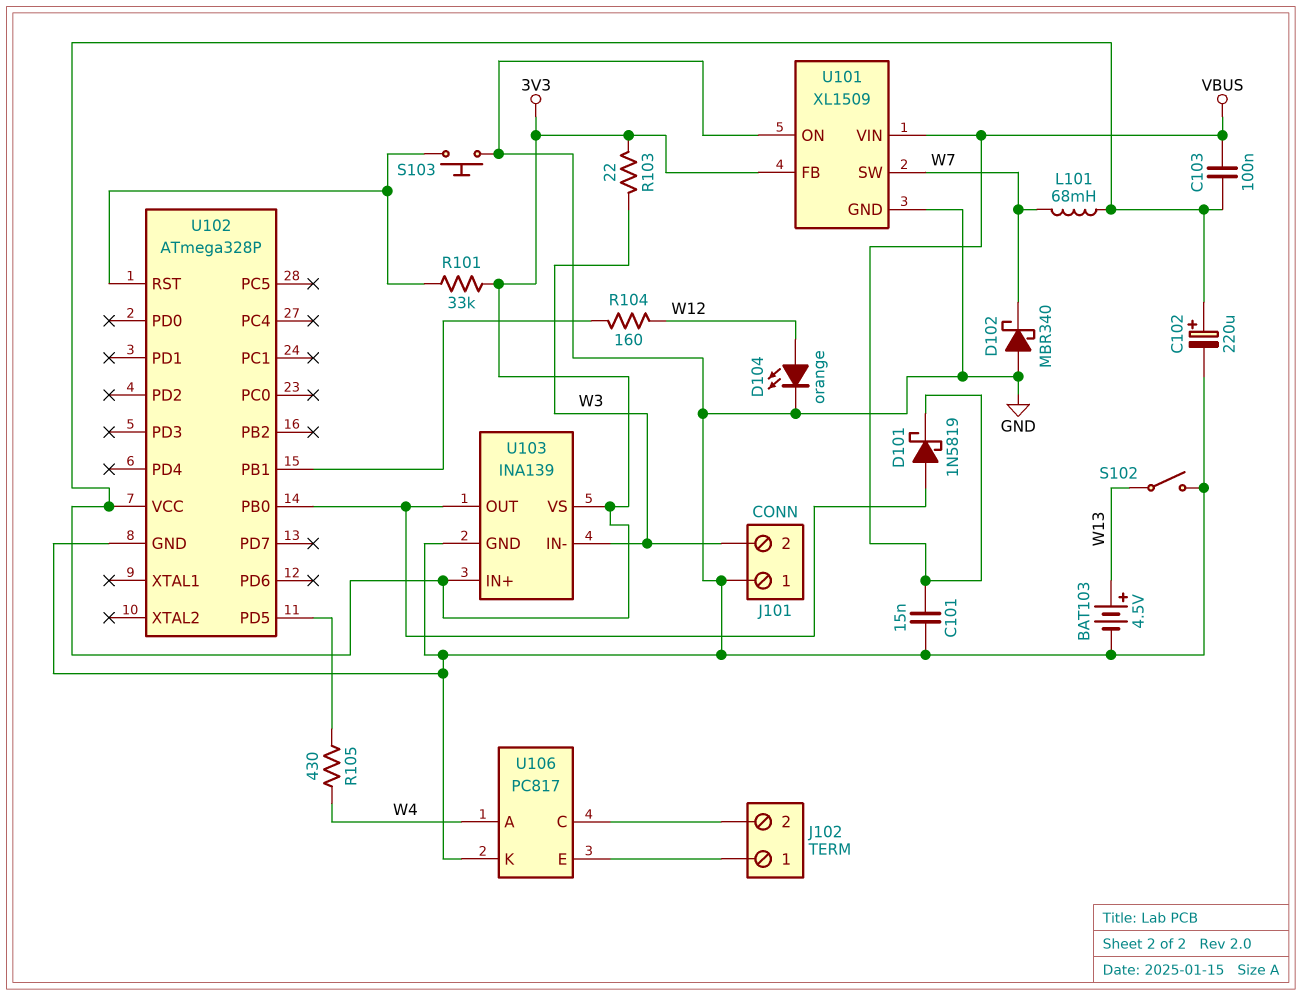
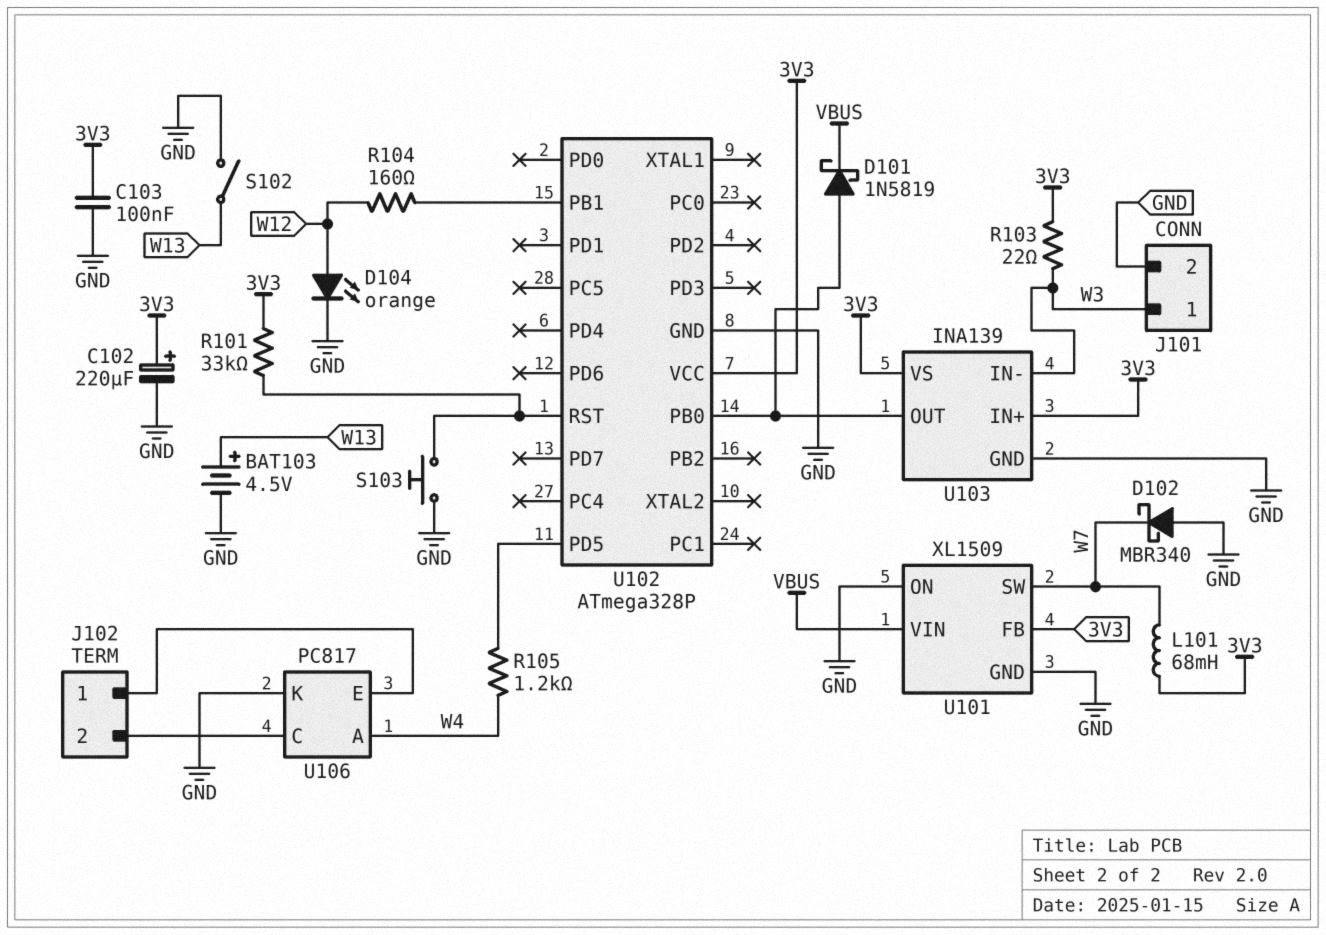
C101: 15nF (GND, VBUS) -> none
C103: 100nF (3V3, VBUS) -> 100nF (3V3, GND)
J101 pin 1: GND -> W3
J101 pin 2: W3 -> GND
R105: 430 (U102/PD5, W4) -> 1.2k (U102/PD5, W4)

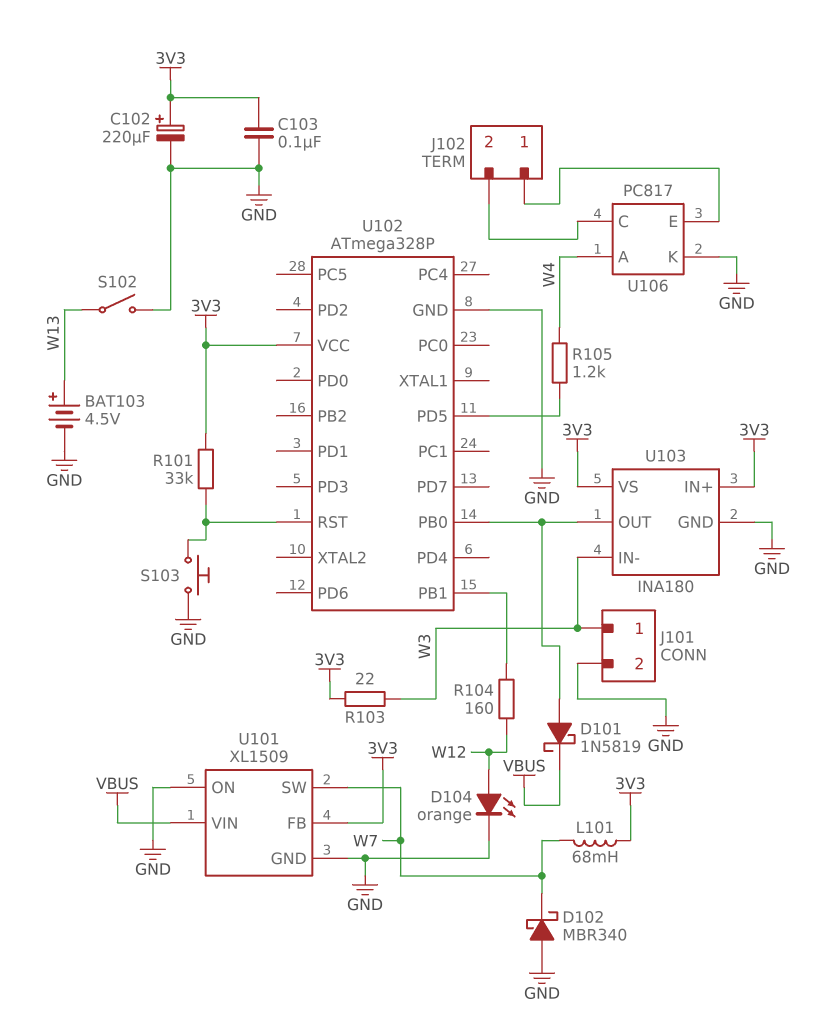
U103: INA139 -> INA180

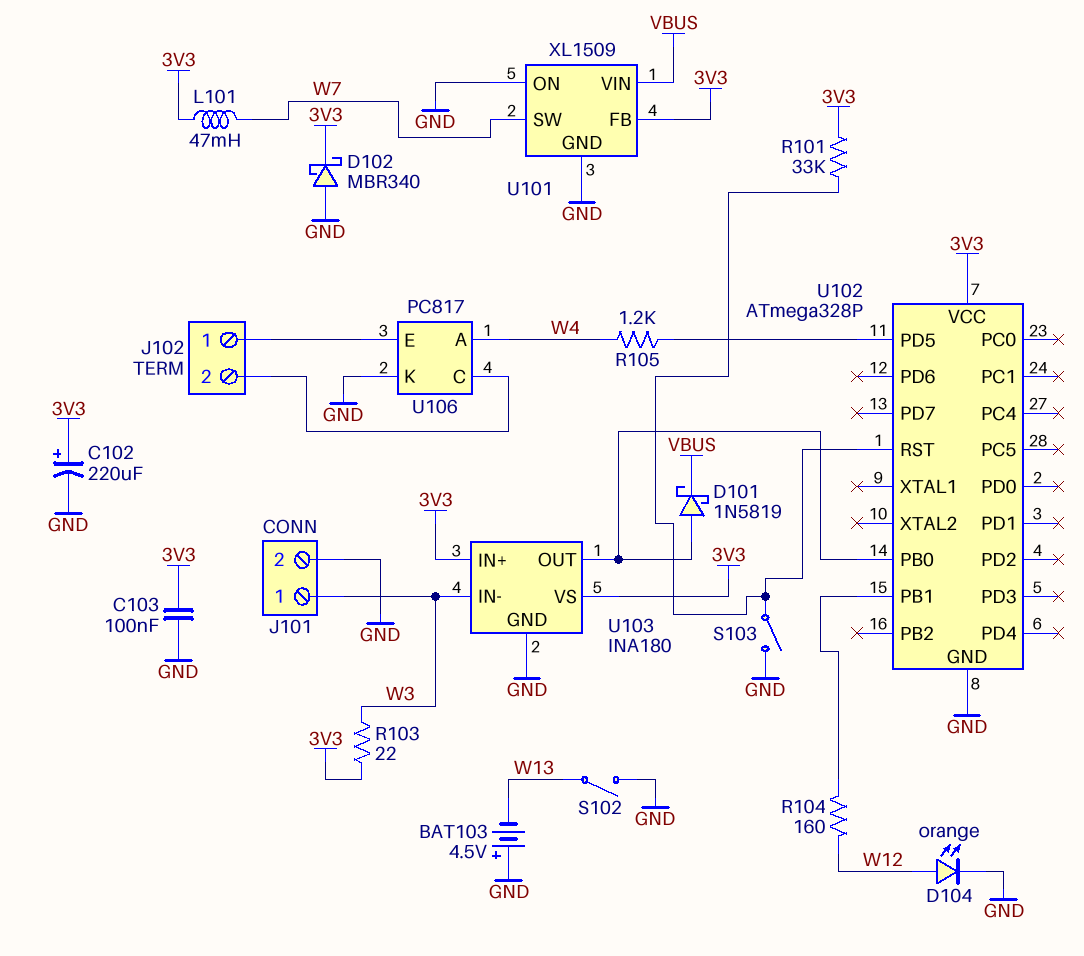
BAT103: 4.5V (plus W13, minus GND) -> 4.5V (plus GND, minus W13)
D102: schottky MBR340 (A GND, K W7) -> schottky MBR340 (A GND, K 3V3)
L101: 68mH (3V3, W7) -> 47mH (3V3, W7)
S103: button (GND, U102/RST) -> switch (GND, U102/RST)

